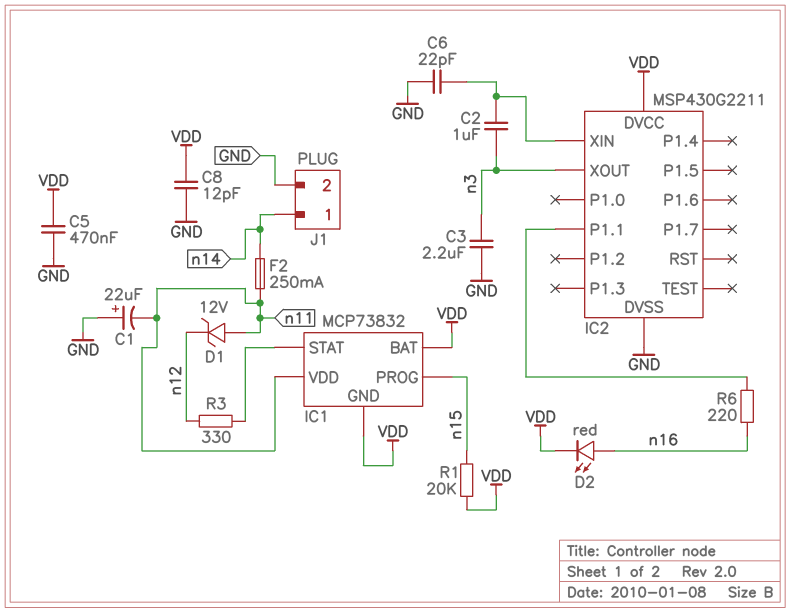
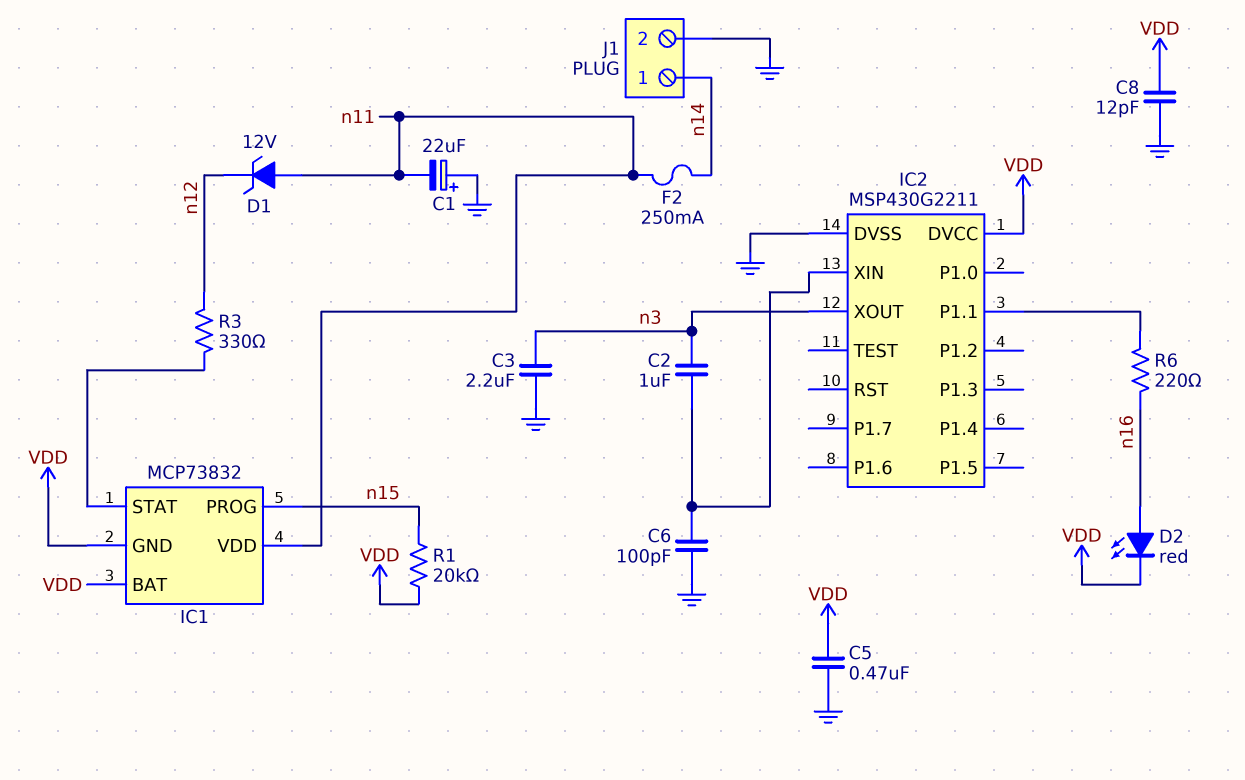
C6: 22pF (GND, IC2/XIN) -> 100pF (GND, IC2/XIN)

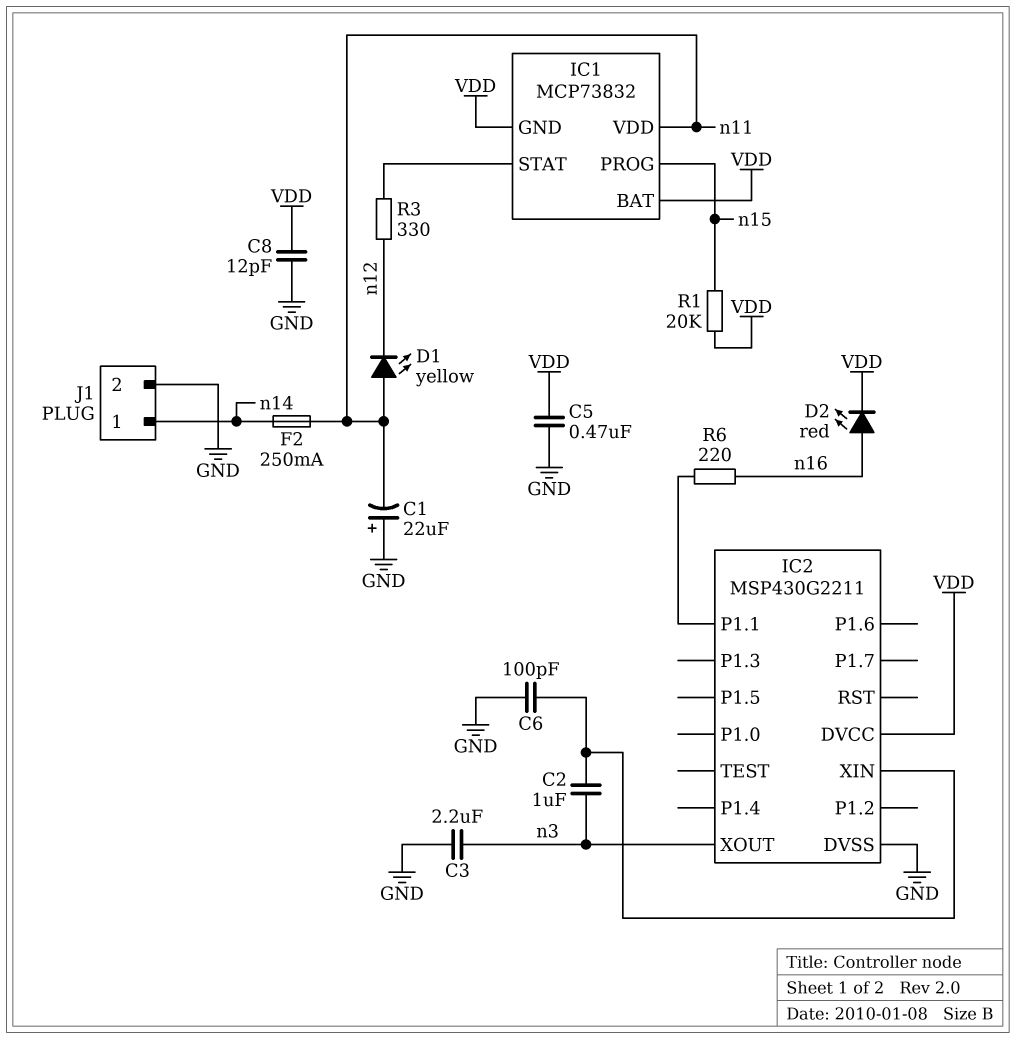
D1: zener 12V (A n11, K n12) -> LED yellow (A n11, K n12)

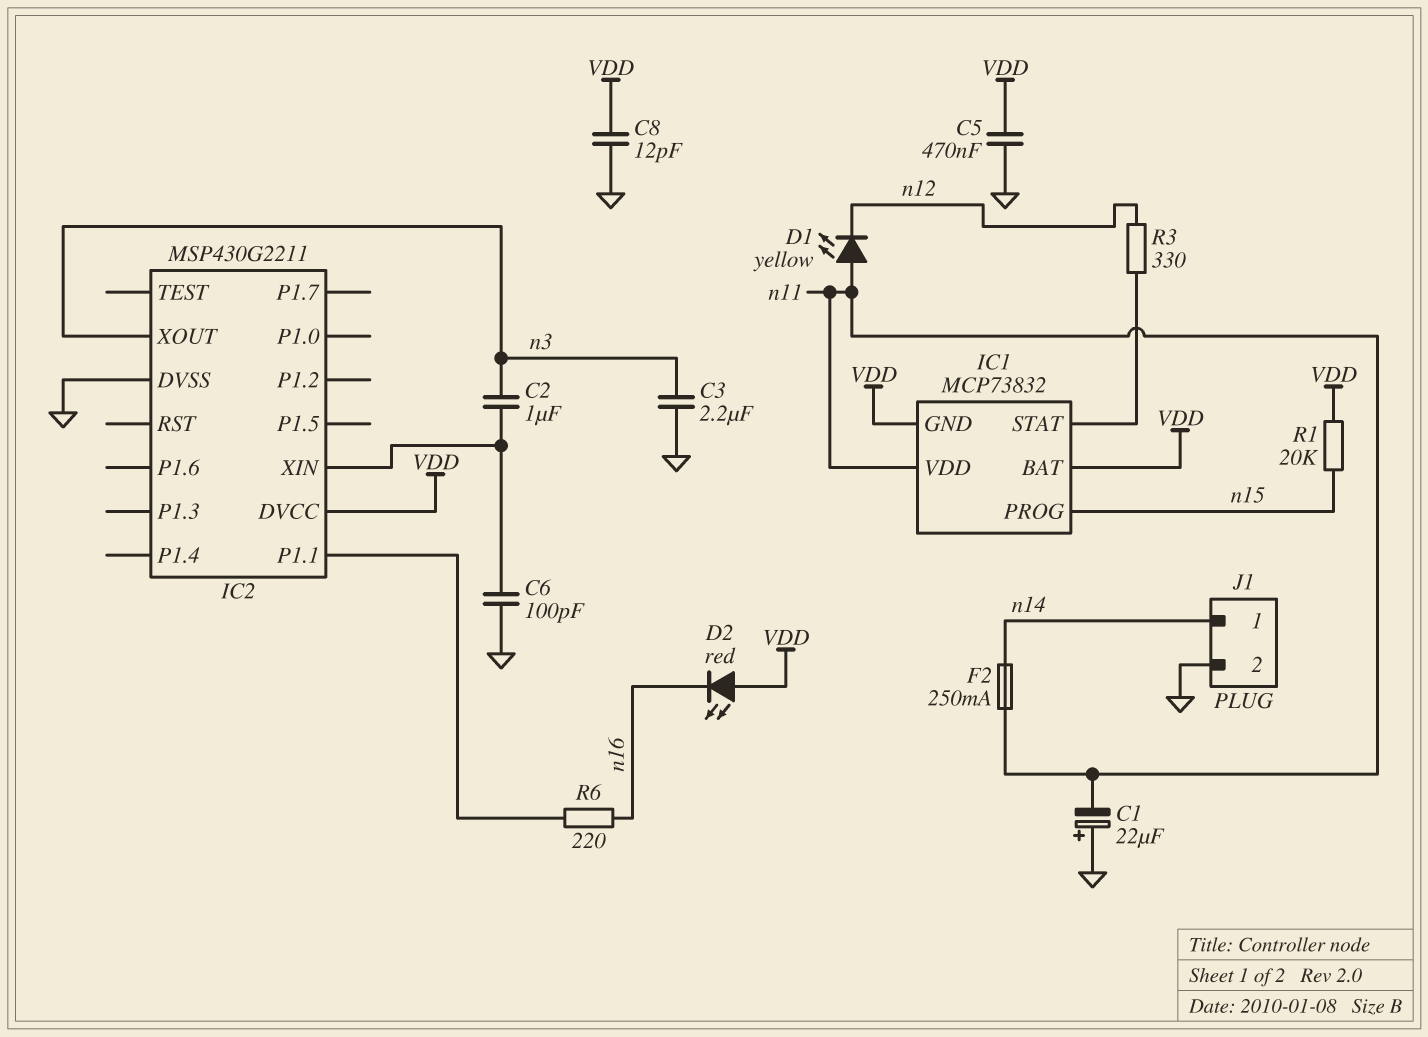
D2: LED red (A n16, K VDD) -> LED red (A VDD, K n16)

